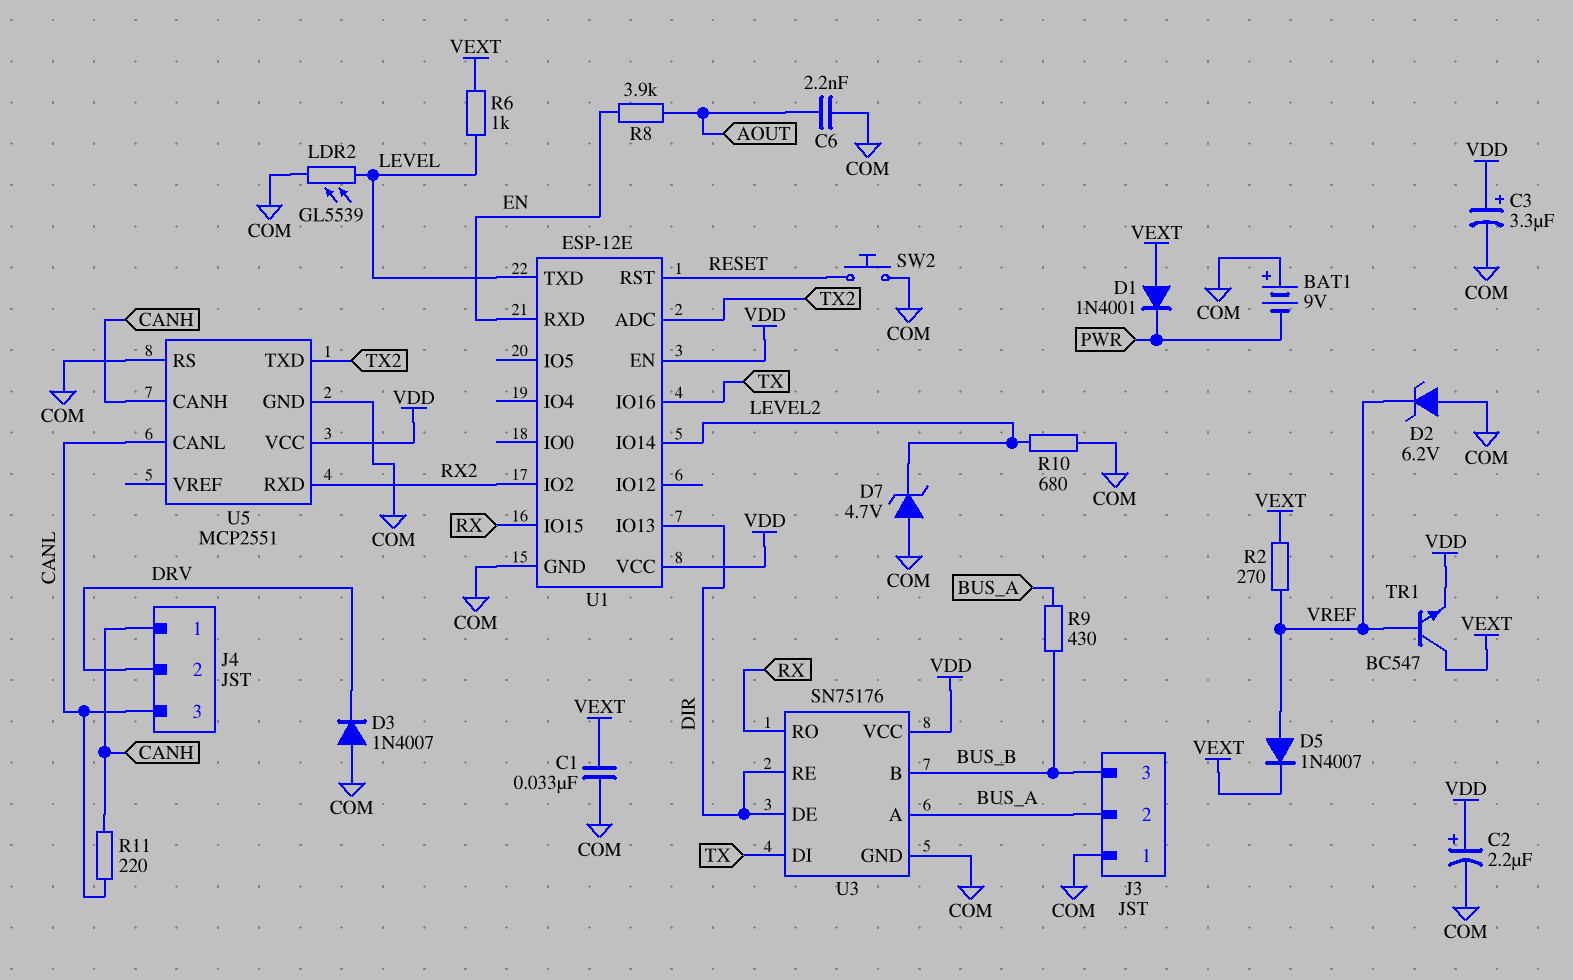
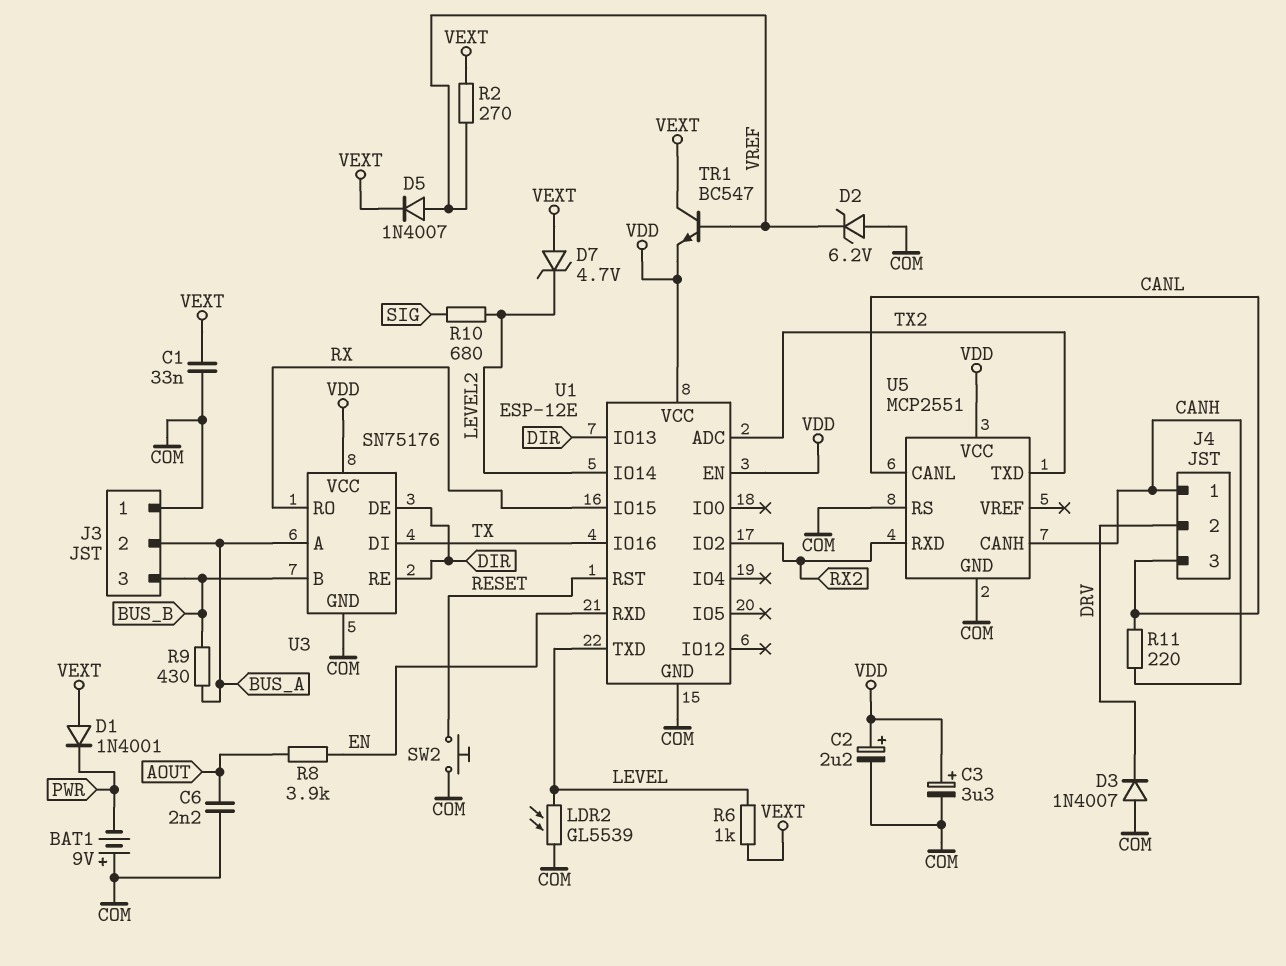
D7: zener 4.7V (A COM, K LEVEL2) -> zener 4.7V (A VEXT, K LEVEL2)
R10: 680 (COM, LEVEL2) -> 680 (LEVEL2, SIG)

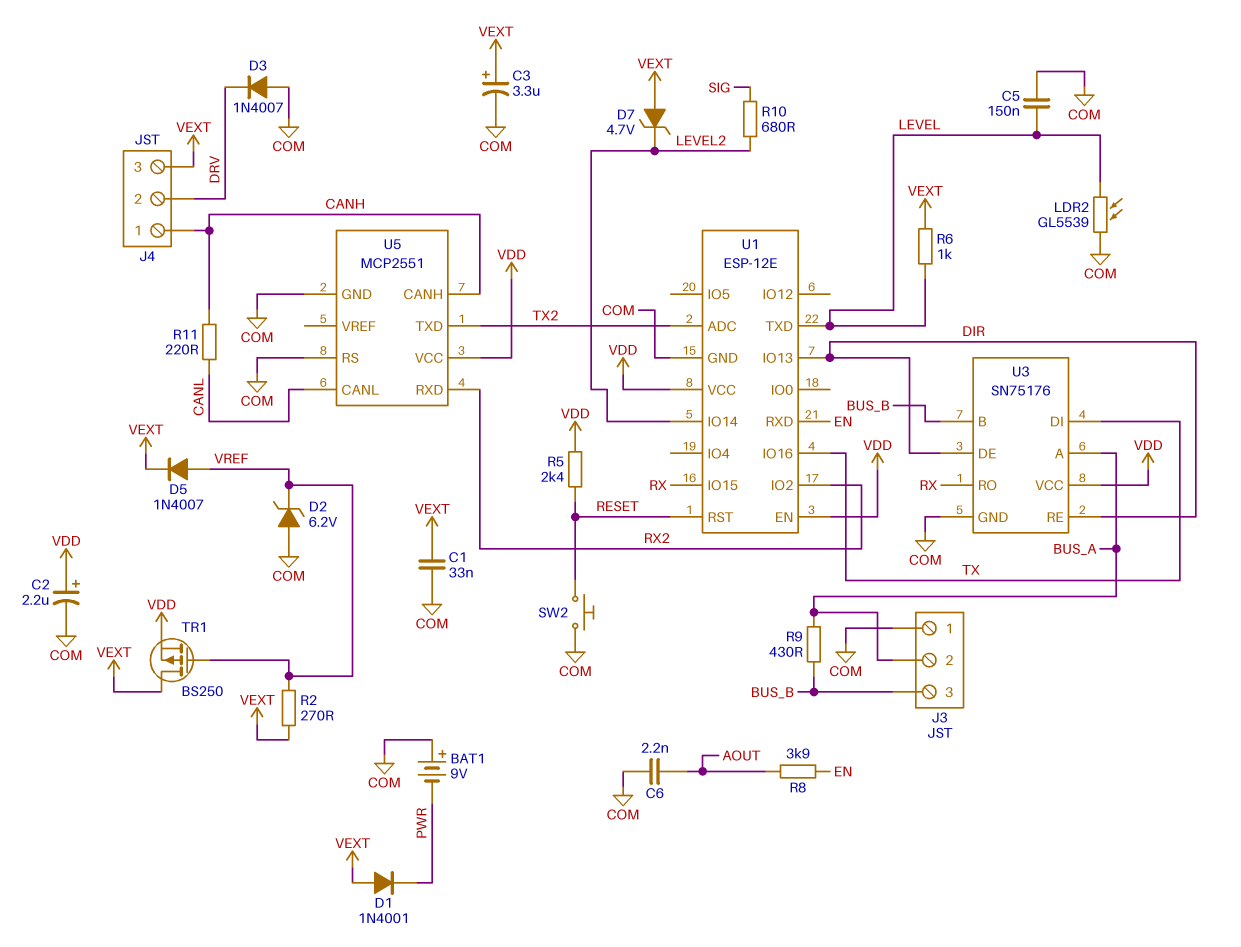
C3: 3.3uF (plus VDD, minus COM) -> 3.3uF (plus VEXT, minus COM)
C5: none -> 150nF (COM, LEVEL)
J4 pin 3: CANL -> VEXT
R5: none -> 2.4k (RESET, VDD)
TR1: NPN BC547 (B VREF, C VEXT, E VDD) -> PMOS BS250 (G VREF, D VEXT, S VDD)

